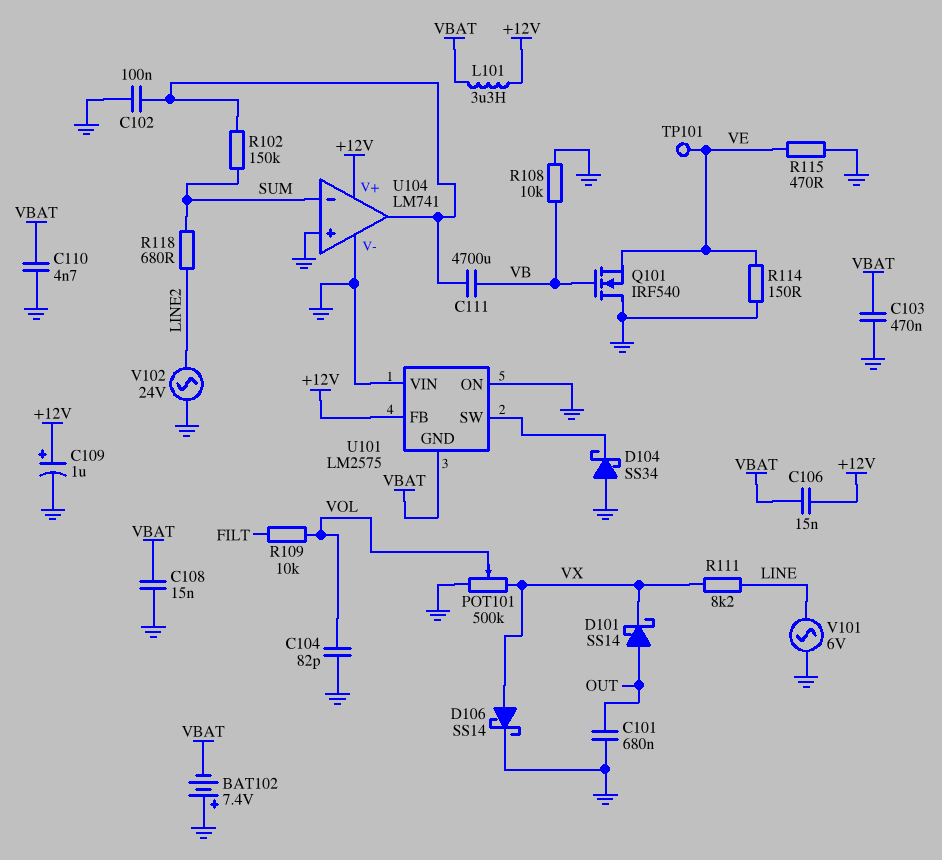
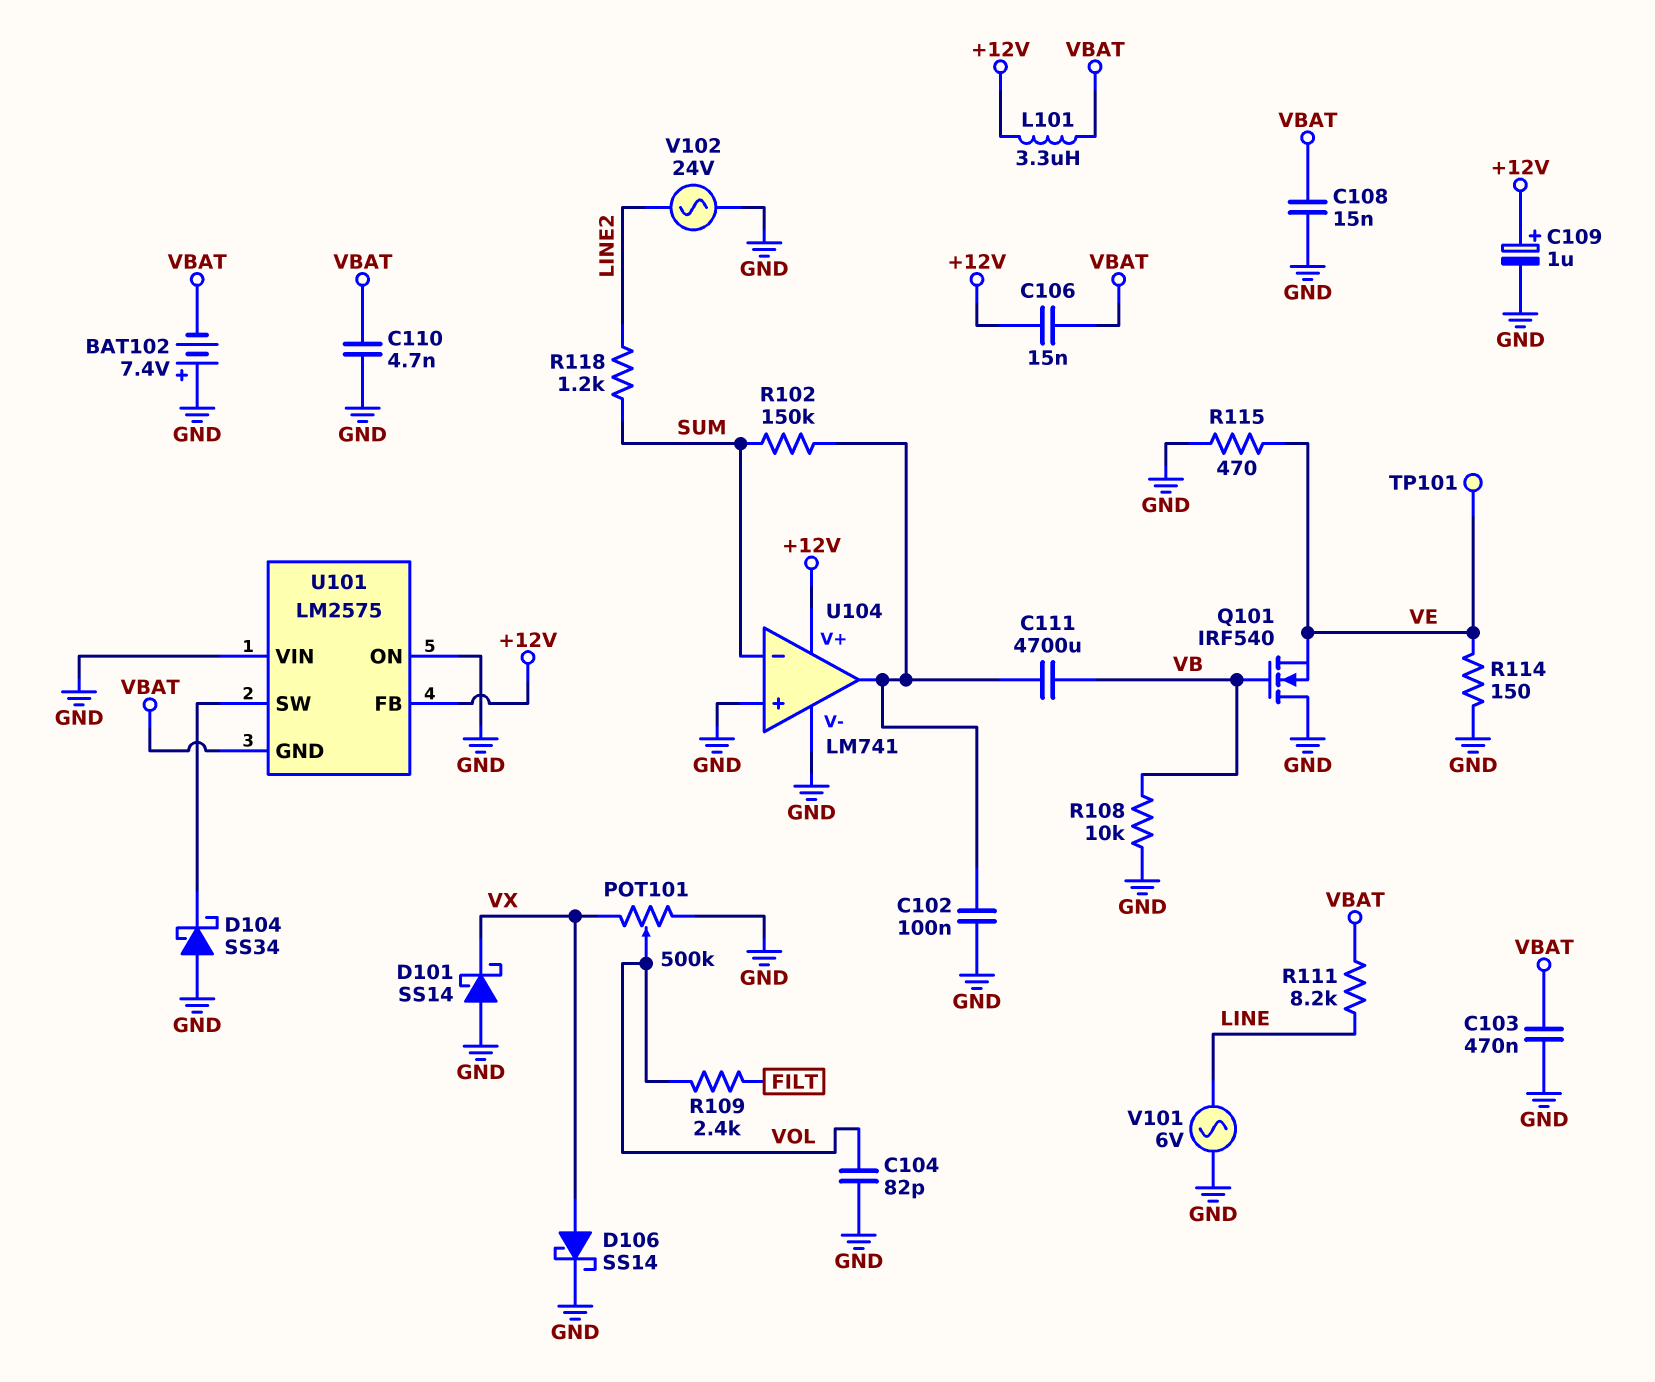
C101: 680nF (GND, OUT) -> none
D101: schottky SS14 (A OUT, K VX) -> schottky SS14 (A GND, K VX)
R109: 10k (FILT, VOL) -> 2.4k (FILT, VOL)
R111: 8.2k (LINE, VX) -> 8.2k (LINE, VBAT)
R118: 680 (LINE2, SUM) -> 1.2k (LINE2, SUM)

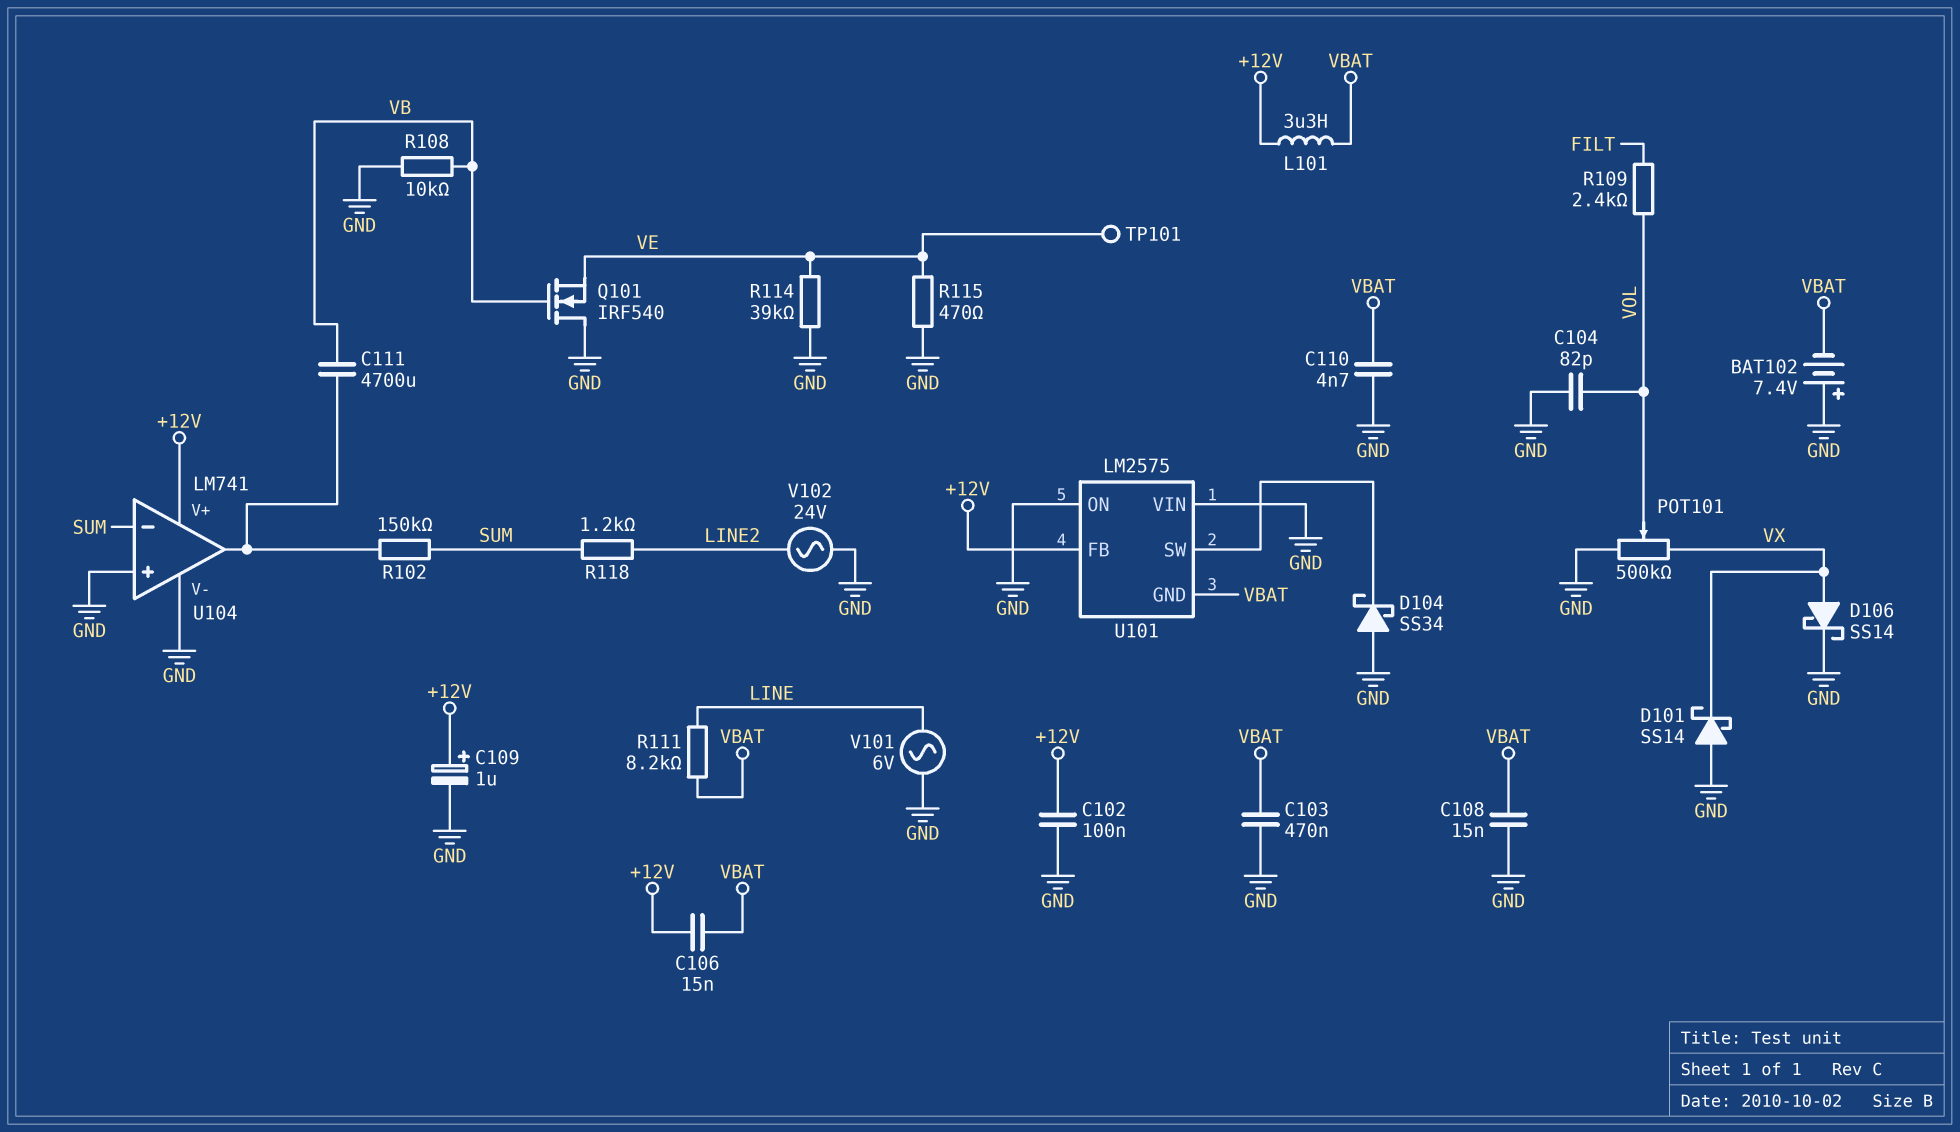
C102: 100nF (GND, U104/out) -> 100nF (+12V, GND)
R114: 150 (GND, VE) -> 39k (GND, VE)

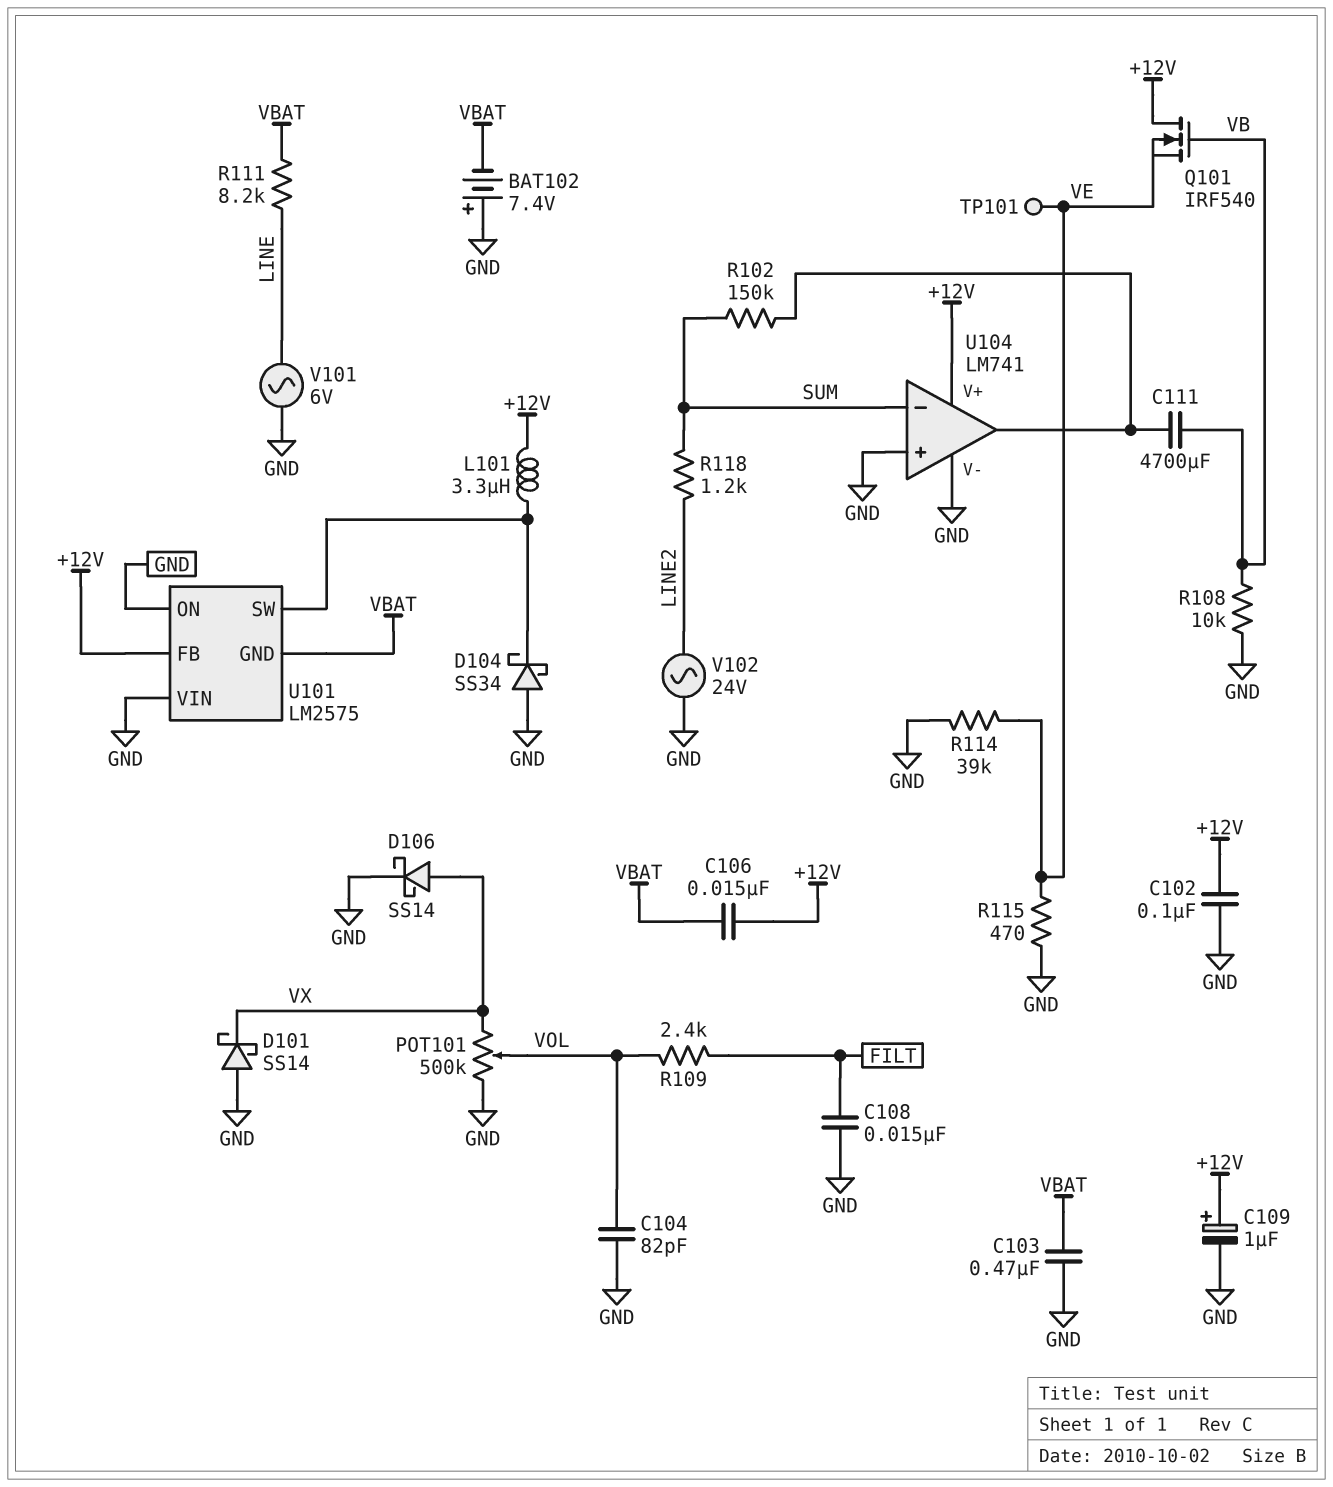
C108: 15nF (GND, VBAT) -> 15nF (FILT, GND)
C110: 4.7nF (GND, VBAT) -> none
L101: 3.3uH (+12V, VBAT) -> 3.3uH (+12V, U101/SW)
Q101: NMOS IRF540 (G VB, D GND, S VE) -> NMOS IRF540 (G VB, D +12V, S VE)

